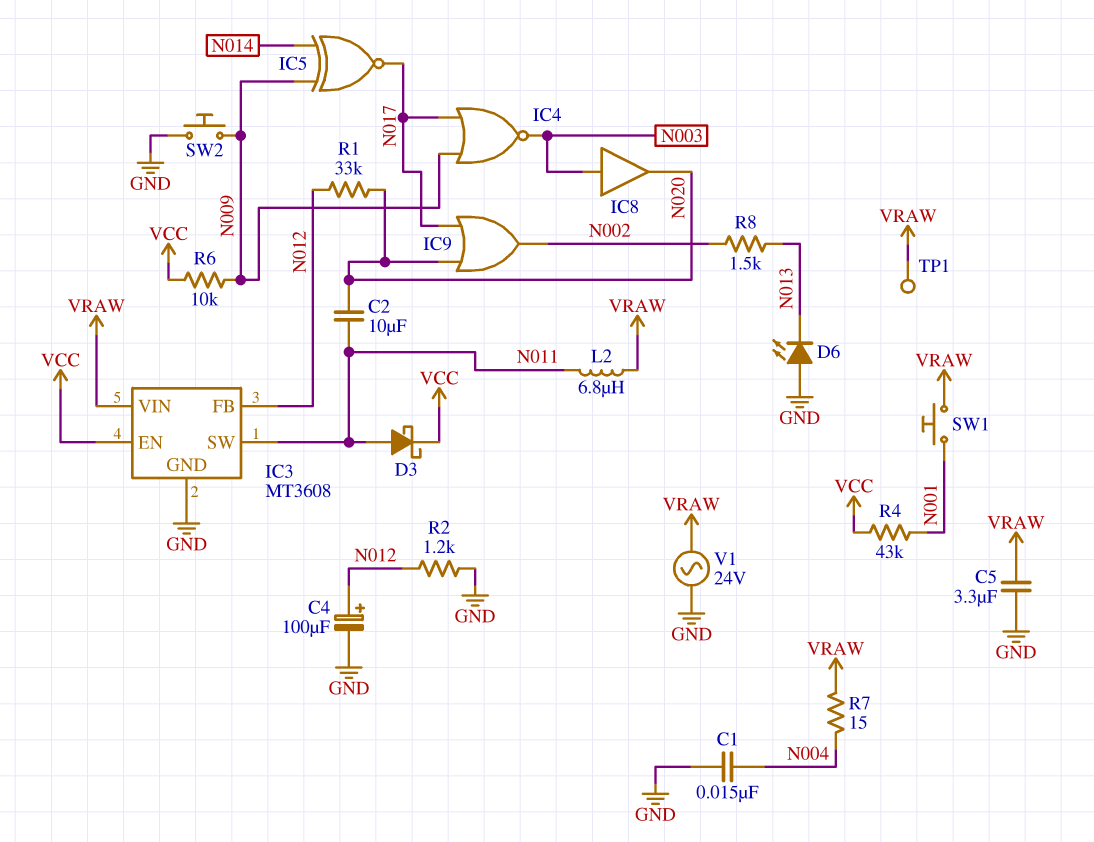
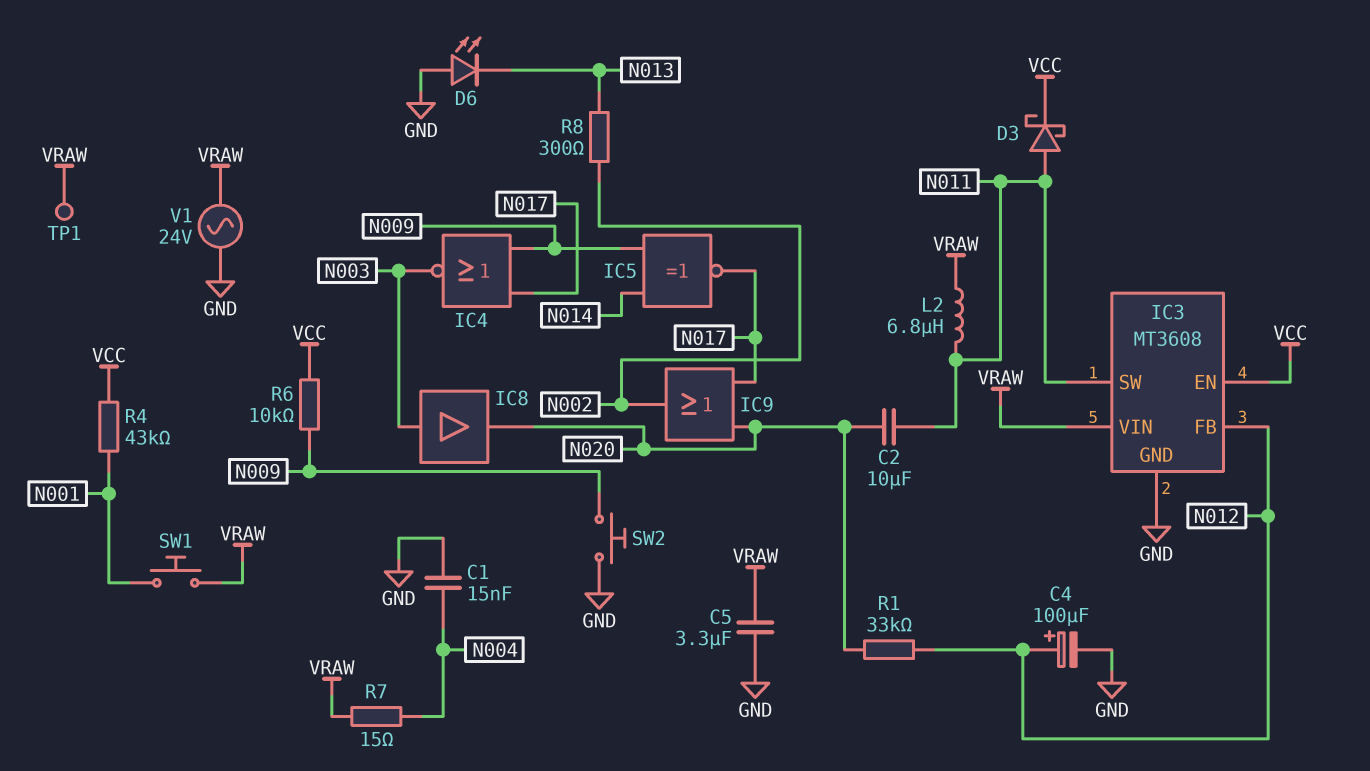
R2: 1.2k (GND, N012) -> none
R8: 1.5k (N002, N013) -> 300 (N002, N013)

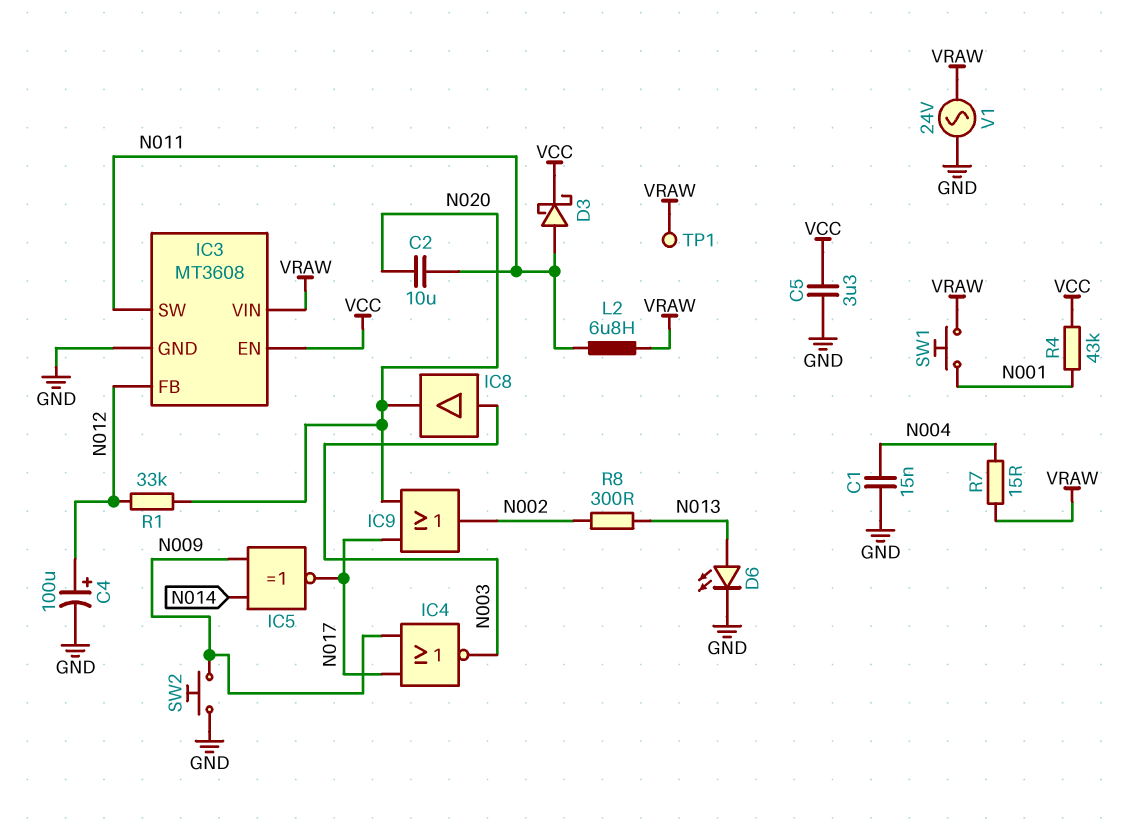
C5: 3.3uF (GND, VRAW) -> 3.3uF (GND, VCC)
D6: LED (A GND, K N013) -> LED (A N013, K GND)
R6: 10k (N009, VCC) -> none

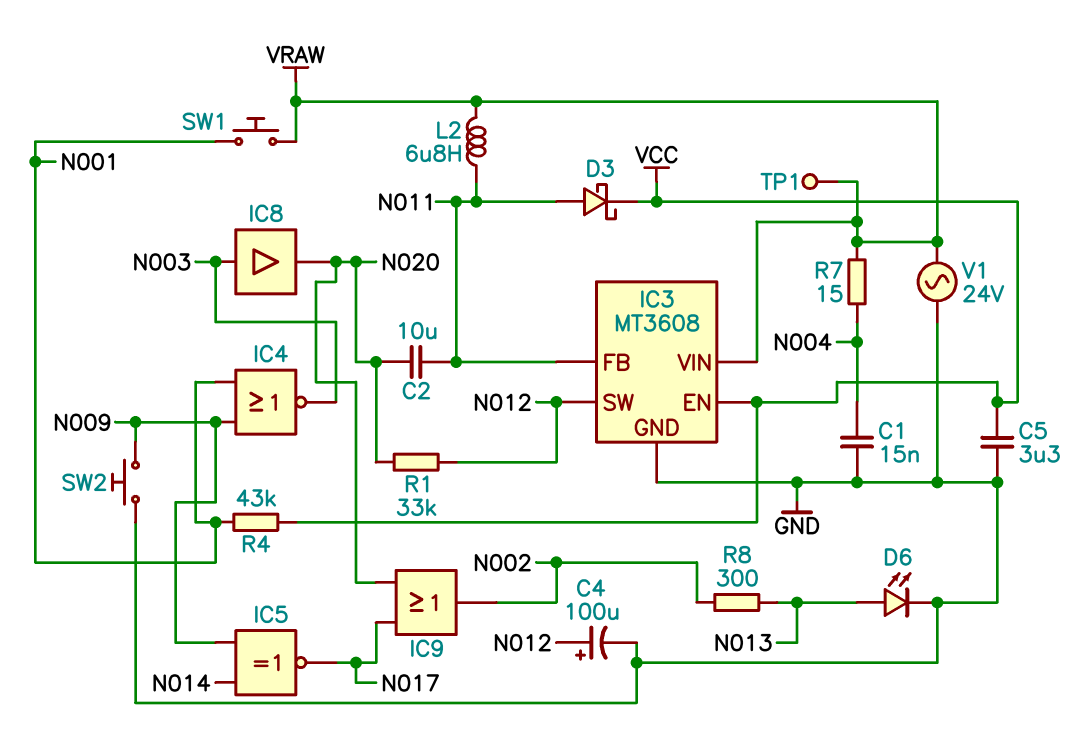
IC3 pin FB: N012 -> N011
IC3 pin SW: N011 -> N012
IC4: NOR (in N009, in N017, out N003) -> NOR (in N001, in N009, out N003)

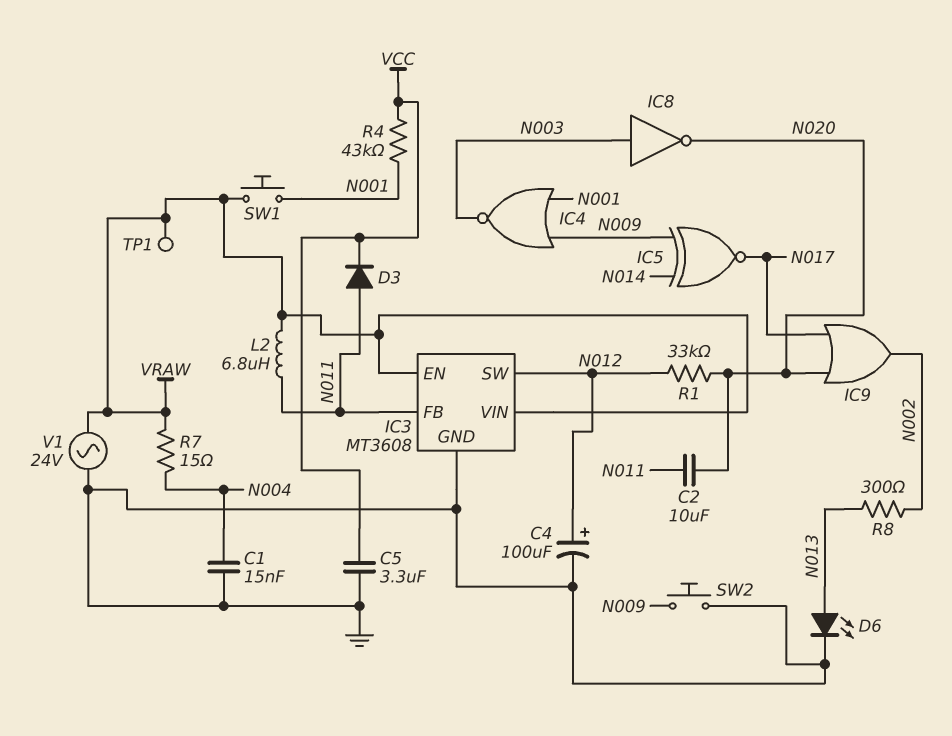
D3: schottky (A N011, K VCC) -> diode (A N011, K VCC)
IC3 pin EN: VCC -> VRAW
IC8: buffer (in N003, out N020) -> NOT (in N003, out N020)

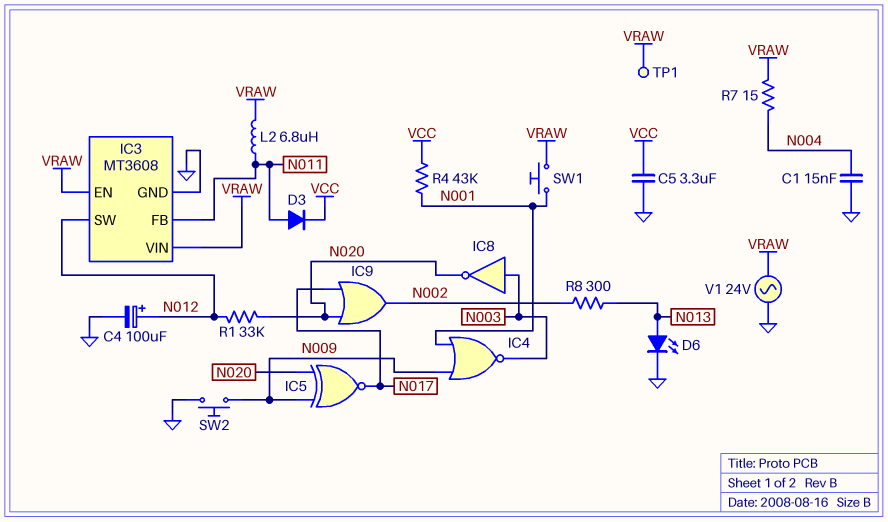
C2: 10uF (N011, N020) -> none
IC5: XNOR (in N009, in N014, out N017) -> XNOR (in N009, in N020, out N017)

